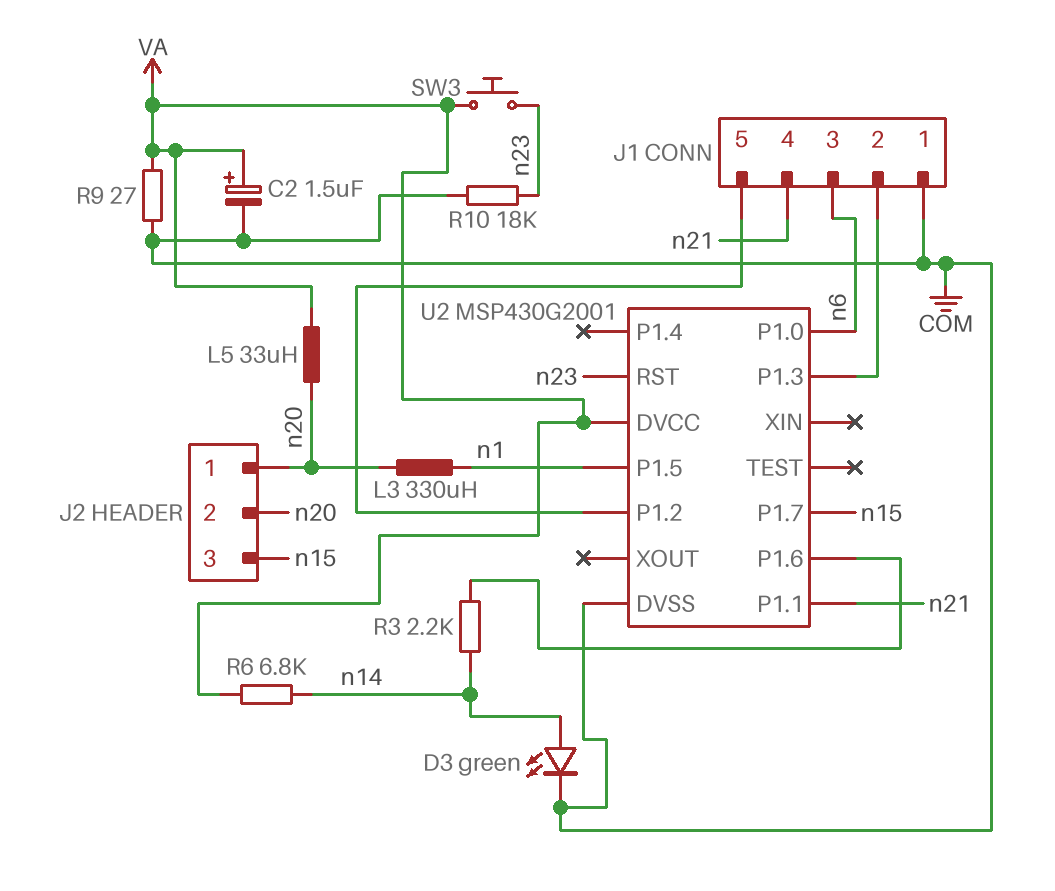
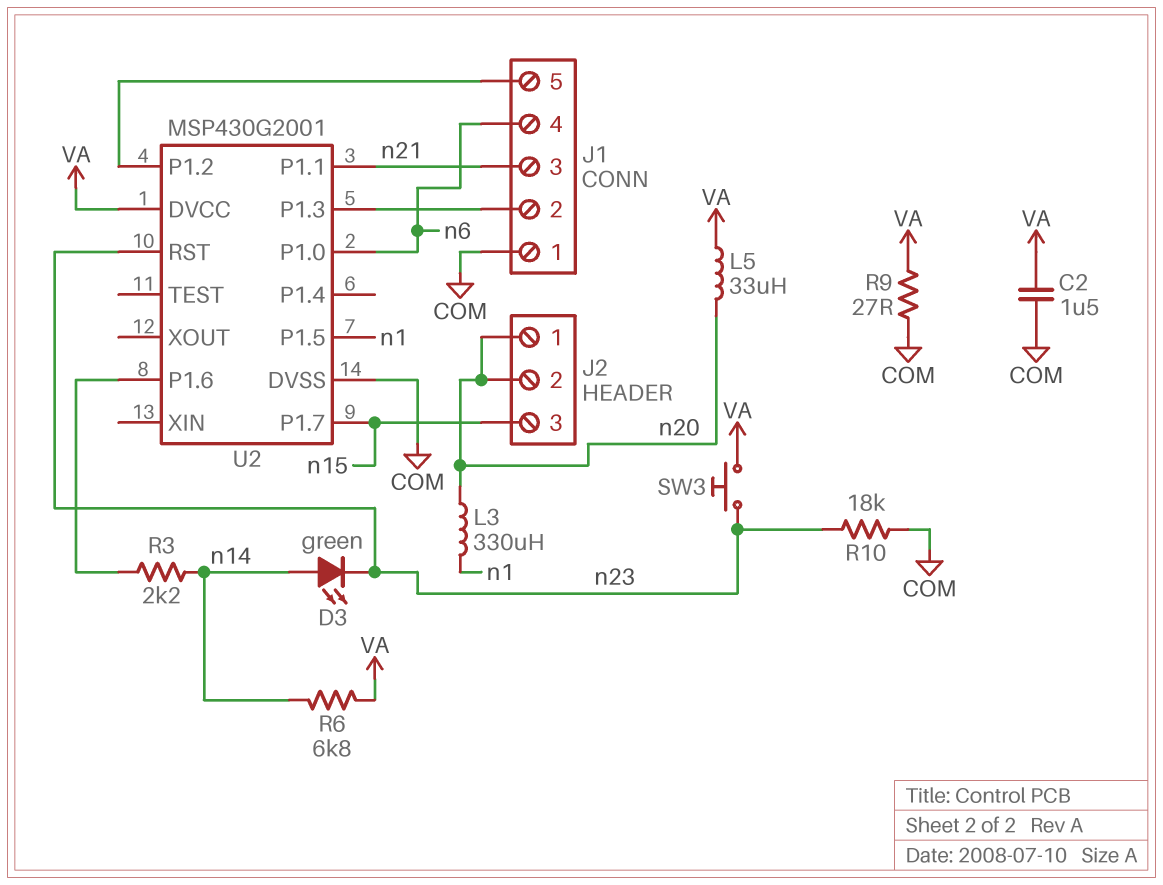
C2: 1.5uF (plus VA, minus COM) -> 1.5uF (COM, VA)
D3: LED green (A n14, K COM) -> LED green (A n14, K n23)
J1 pin 3: n6 -> n21
J1 pin 4: n21 -> n6

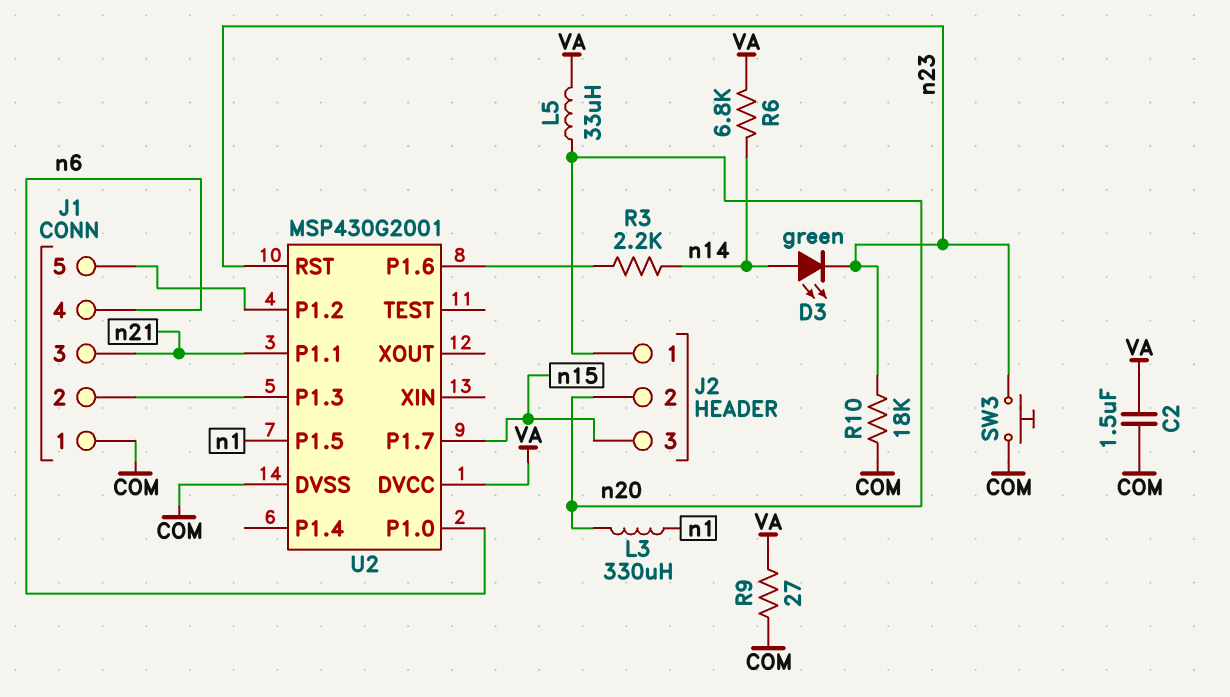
SW3: button (VA, n23) -> button (COM, n23)

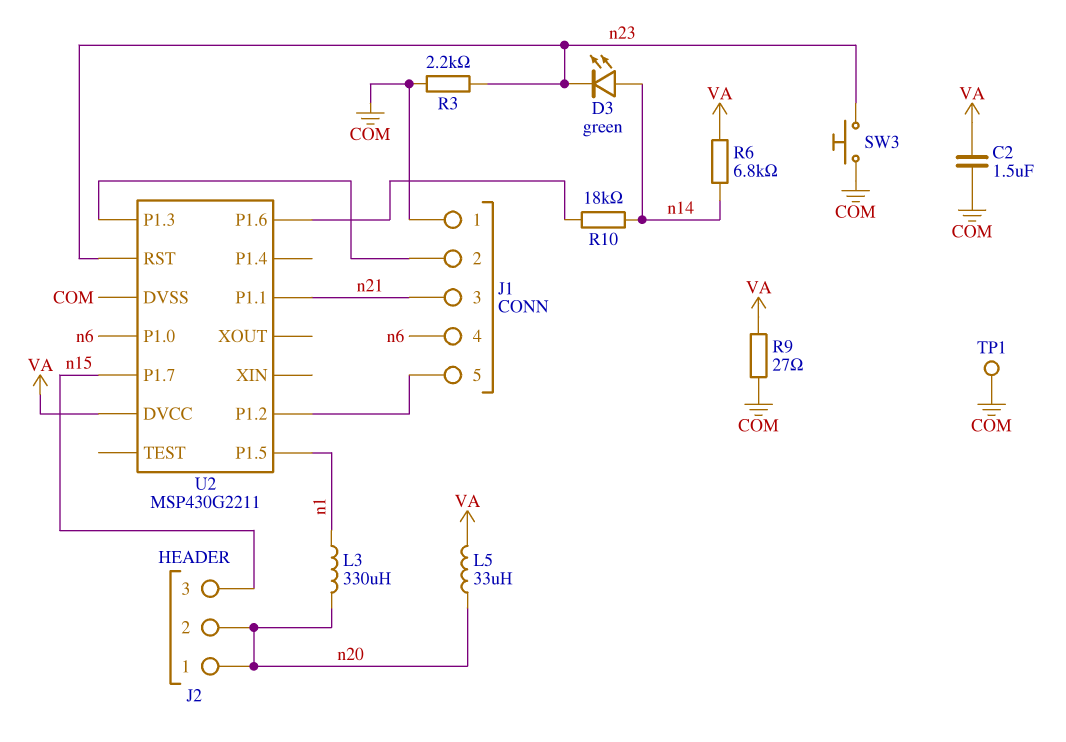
R3: 2.2k (U2/P1.6, n14) -> 2.2k (COM, n23)
R10: 18k (COM, n23) -> 18k (U2/P1.6, n14)
TP1: none -> test point (COM)
U2: MSP430G2001 -> MSP430G2211

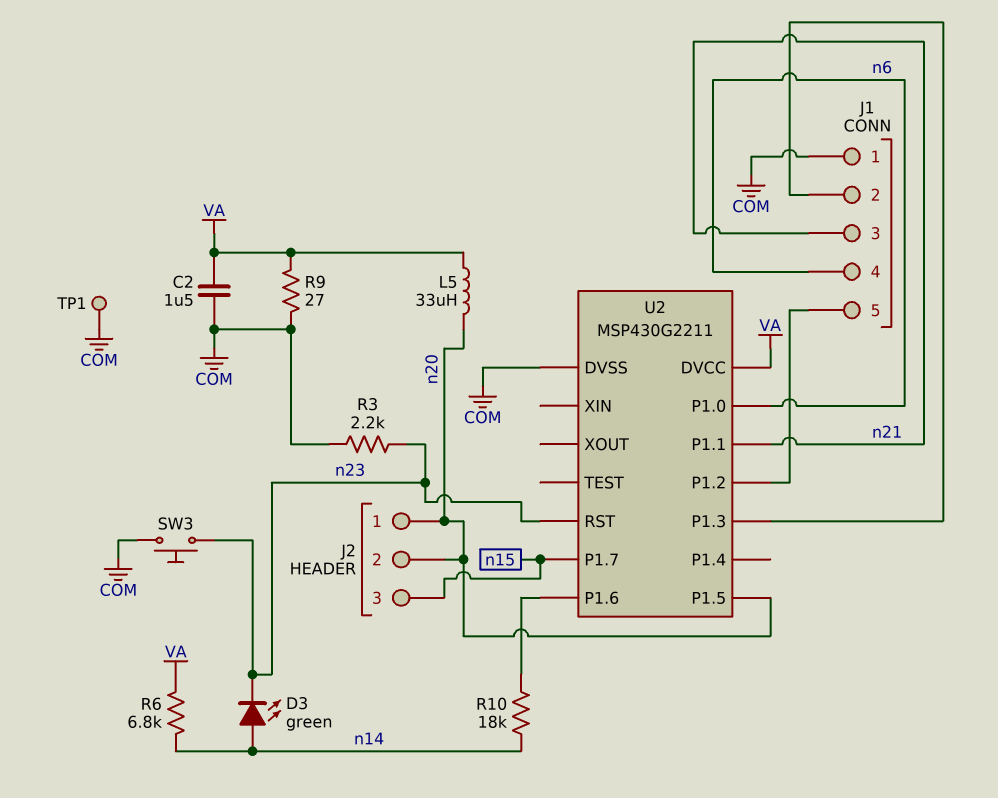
L3: 330uH (n1, n20) -> none
U2 pin P1.5: n1 -> n20

